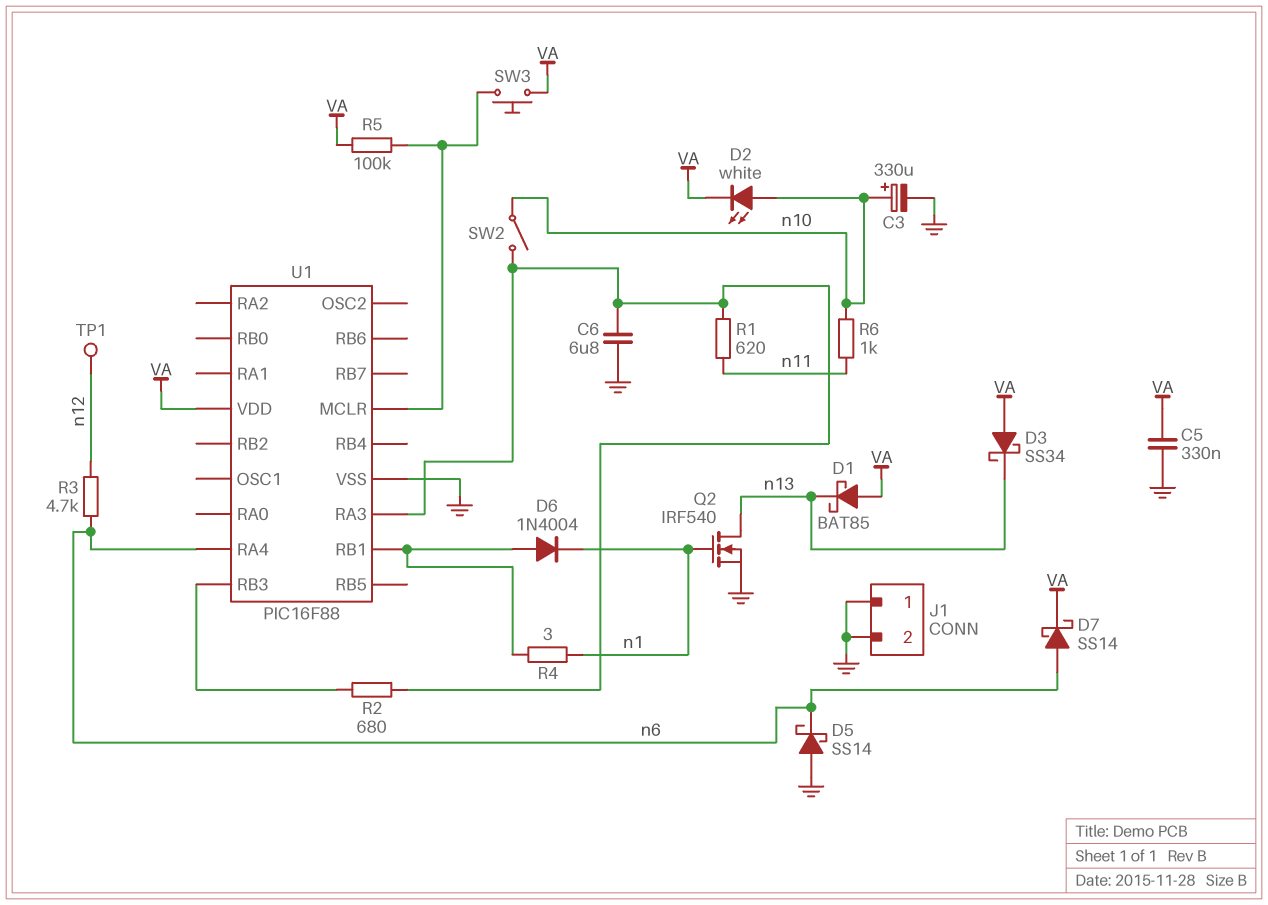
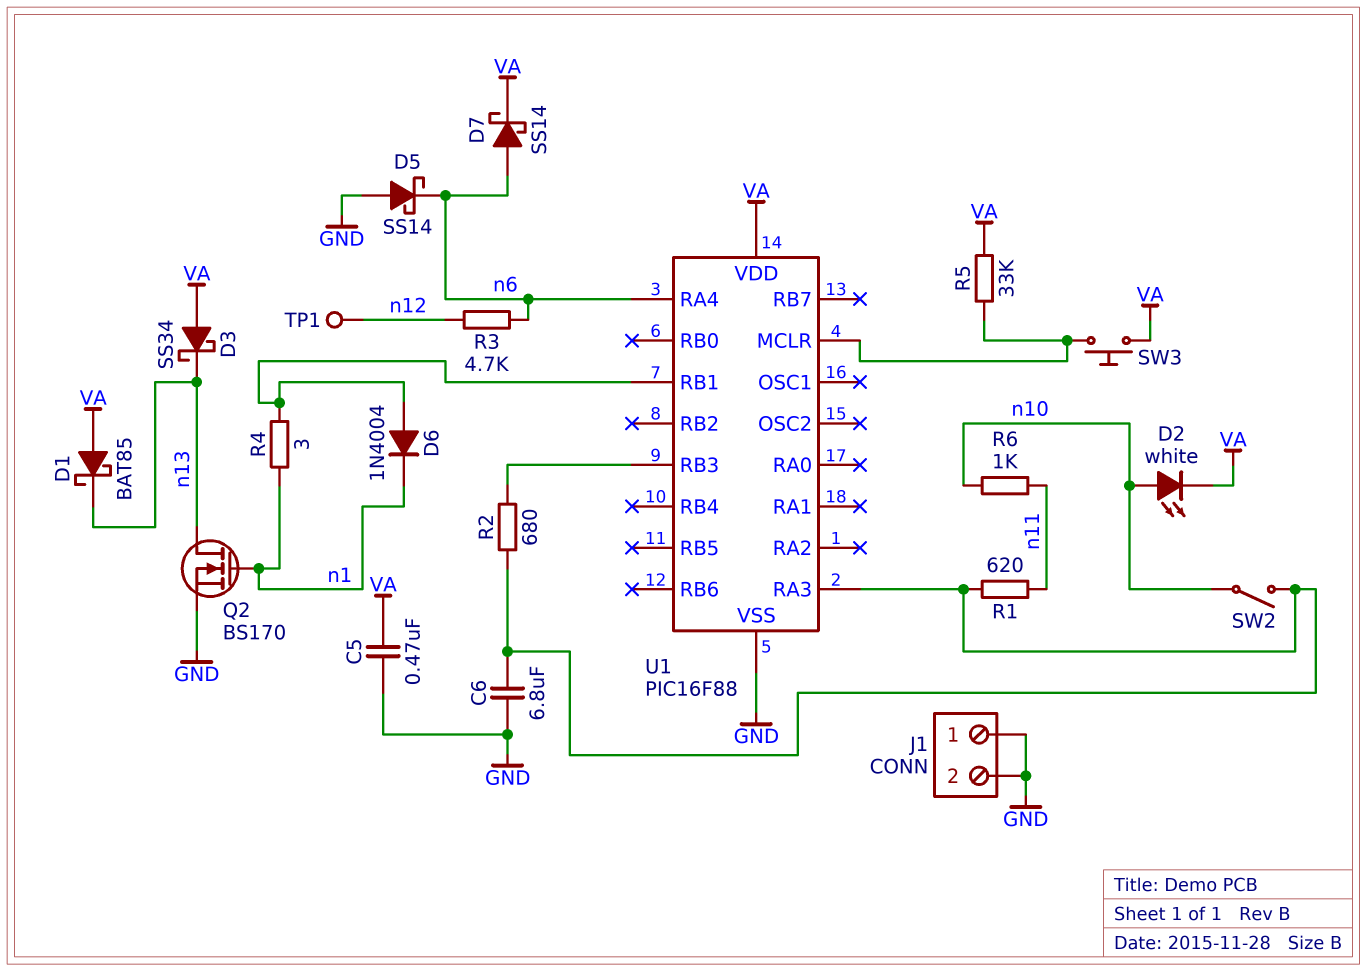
C3: 330uF (plus n10, minus GND) -> none
C5: 330nF (GND, VA) -> 470nF (GND, VA)
Q2: NMOS IRF540 (G n1, D n13, S GND) -> NMOS BS170 (G n1, D n13, S GND)
R5: 100k (U1/MCLR, VA) -> 33k (U1/MCLR, VA)

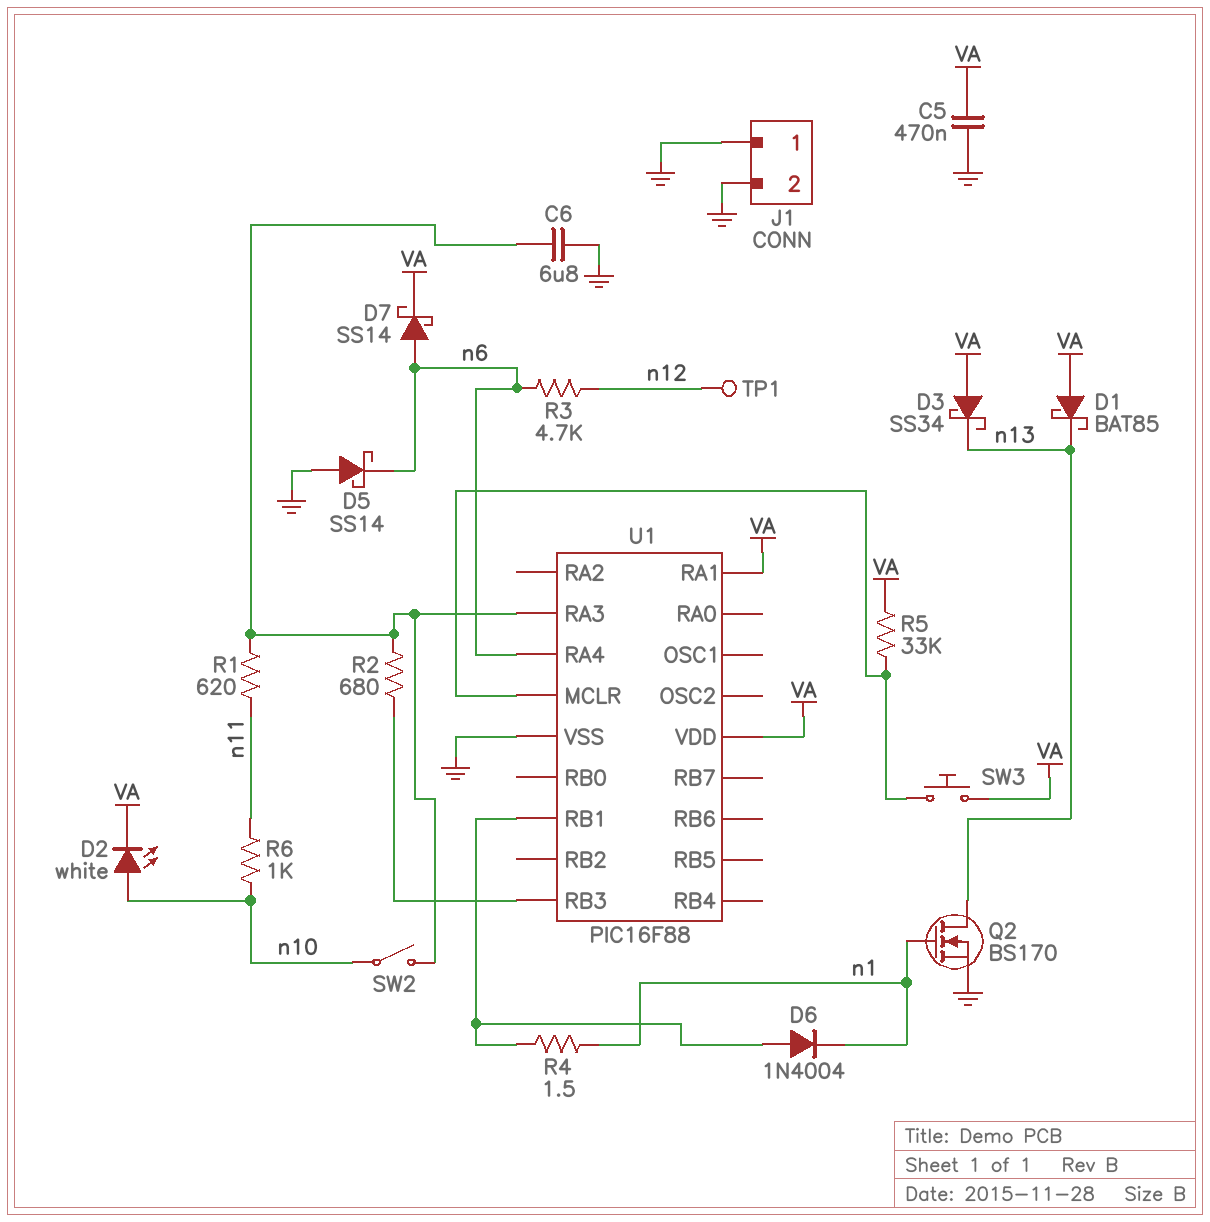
R4: 3 (U1/RB1, n1) -> 1.5 (U1/RB1, n1)
U1 pin RA1: none -> VA

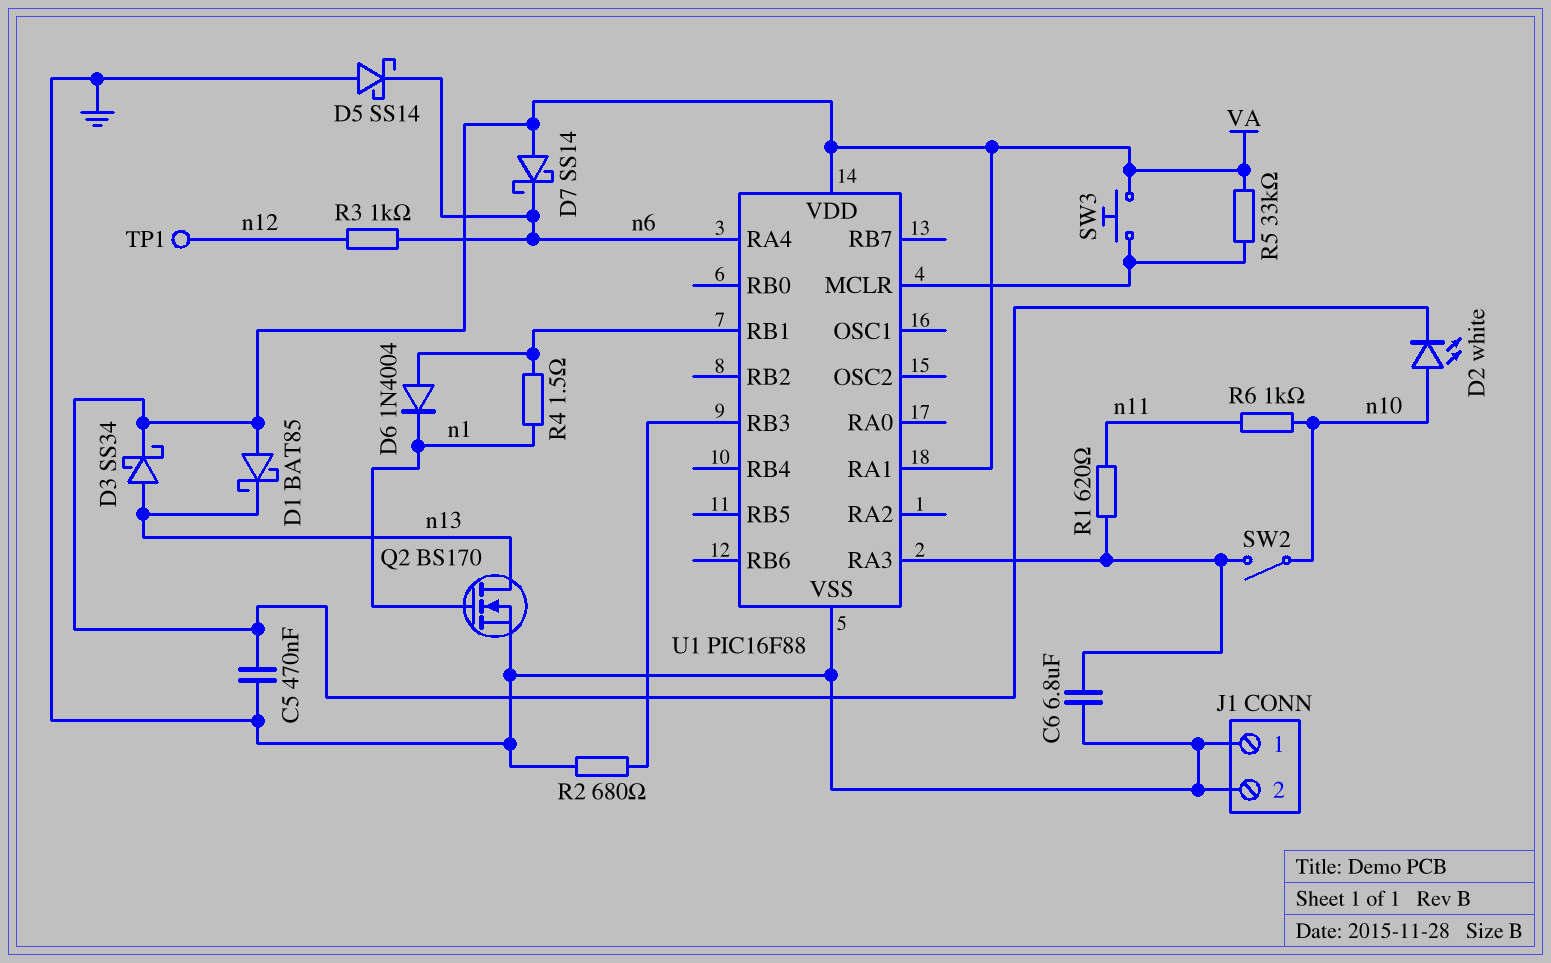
D3: schottky SS34 (A VA, K n13) -> schottky SS34 (A n13, K VA)
D7: schottky SS14 (A n6, K VA) -> schottky SS14 (A VA, K n6)
R2: 680 (U1/RA3, U1/RB3) -> 680 (GND, U1/RB3)
R3: 4.7k (n6, n12) -> 1k (n6, n12)

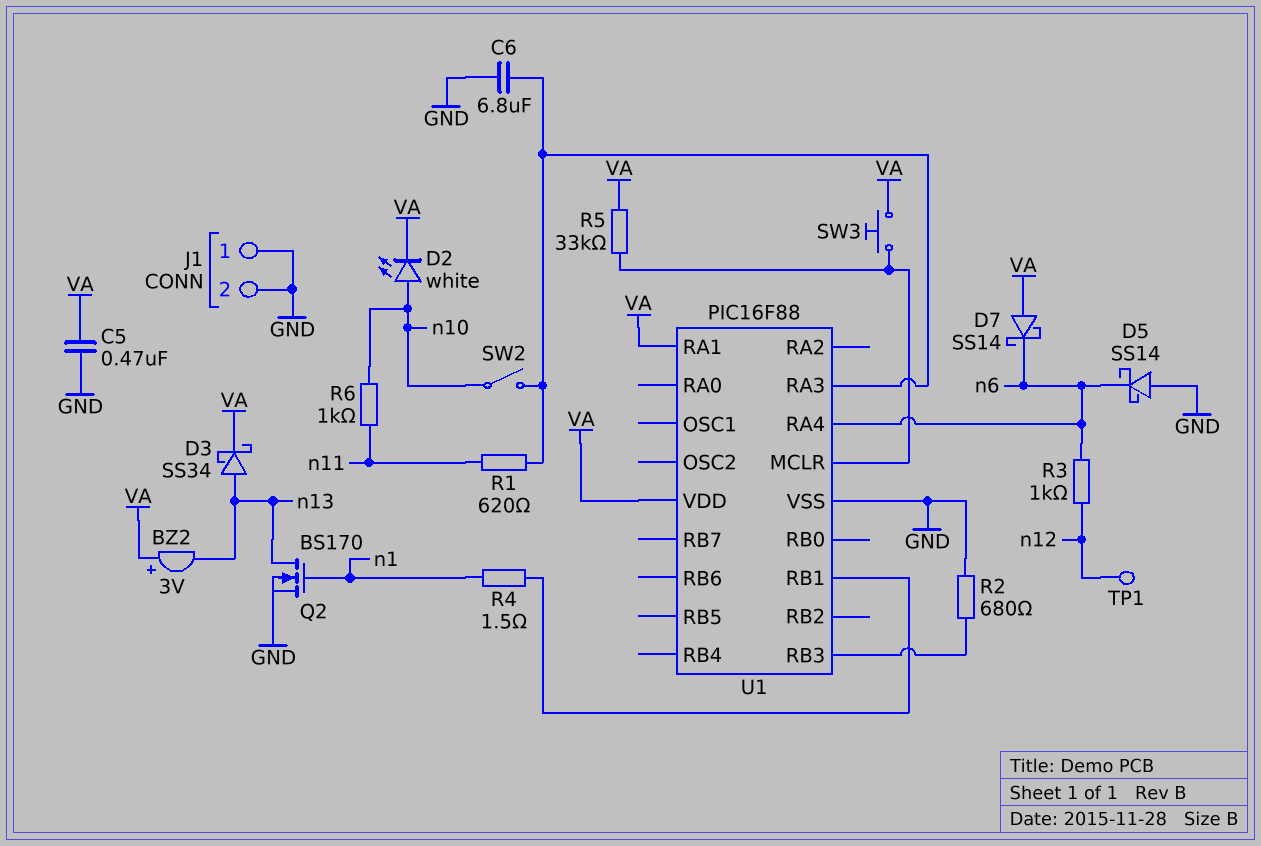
BZ2: none -> buzzer 3V (plus VA, minus n13)
D1: schottky BAT85 (A VA, K n13) -> none
D6: diode 1N4004 (A U1/RB1, K n1) -> none

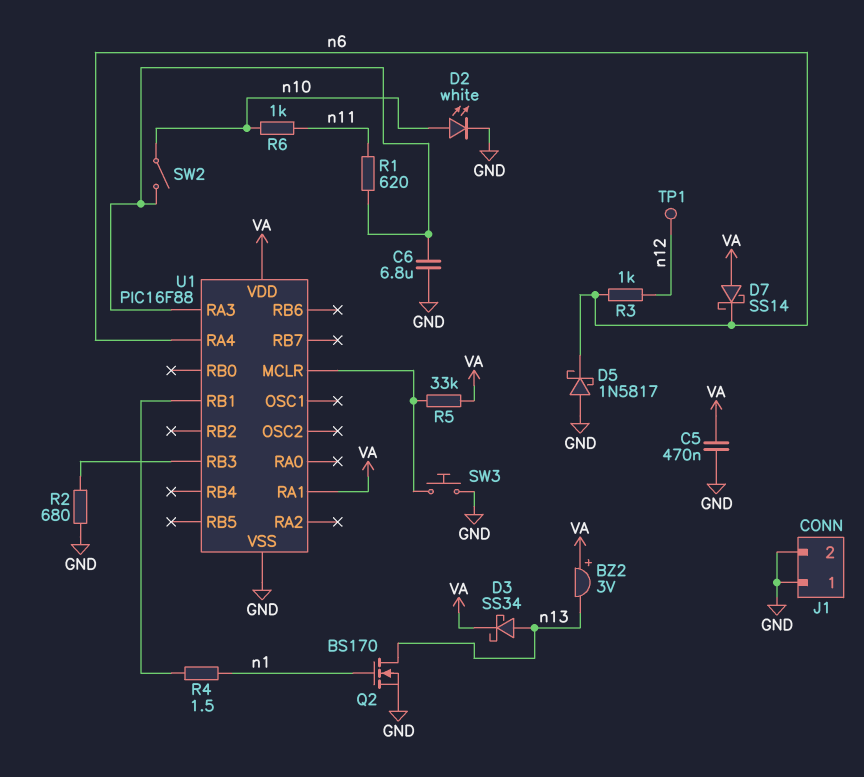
D2: LED white (A n10, K VA) -> LED white (A n10, K GND)
D5: schottky SS14 (A GND, K n6) -> schottky 1N5817 (A GND, K n6)
SW3: button (U1/MCLR, VA) -> button (GND, U1/MCLR)

